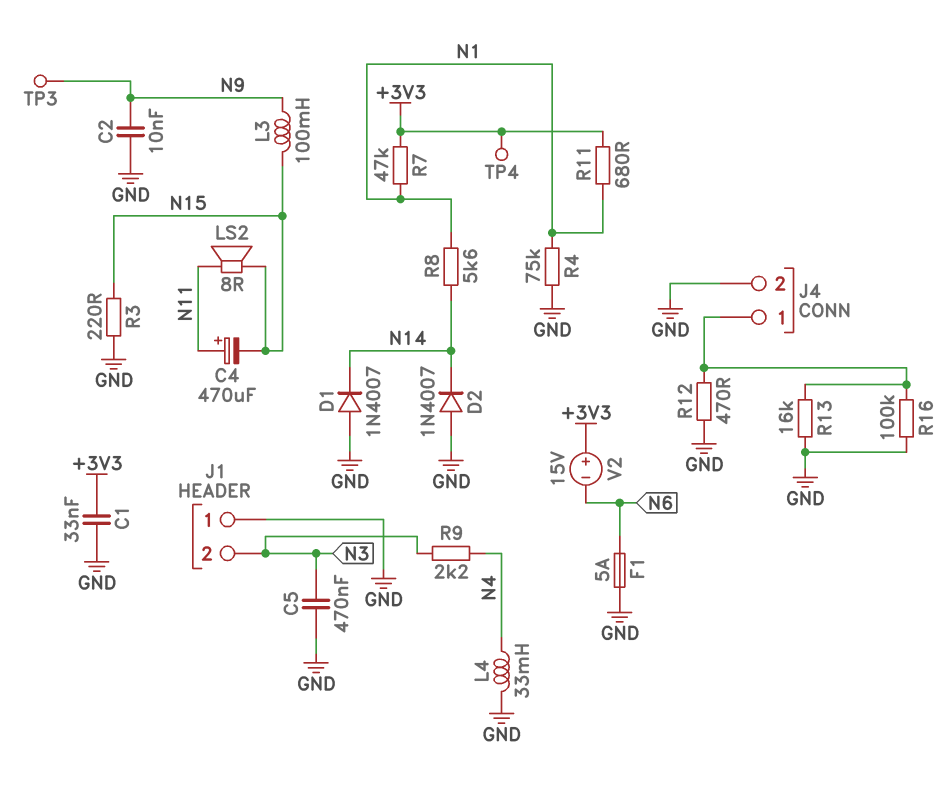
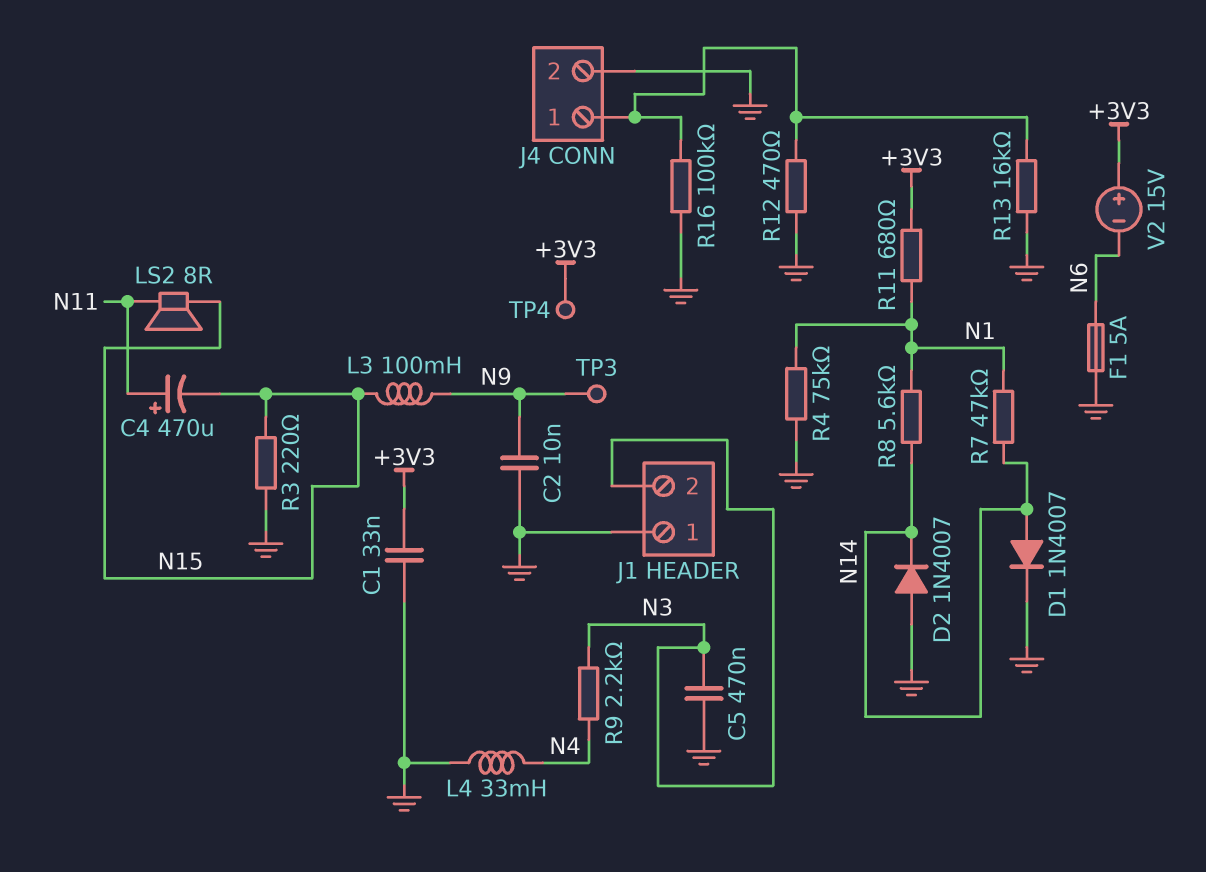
D1: diode 1N4007 (A GND, K N14) -> diode 1N4007 (A N14, K GND)
R7: 47k (+3V3, N1) -> 47k (N1, N14)

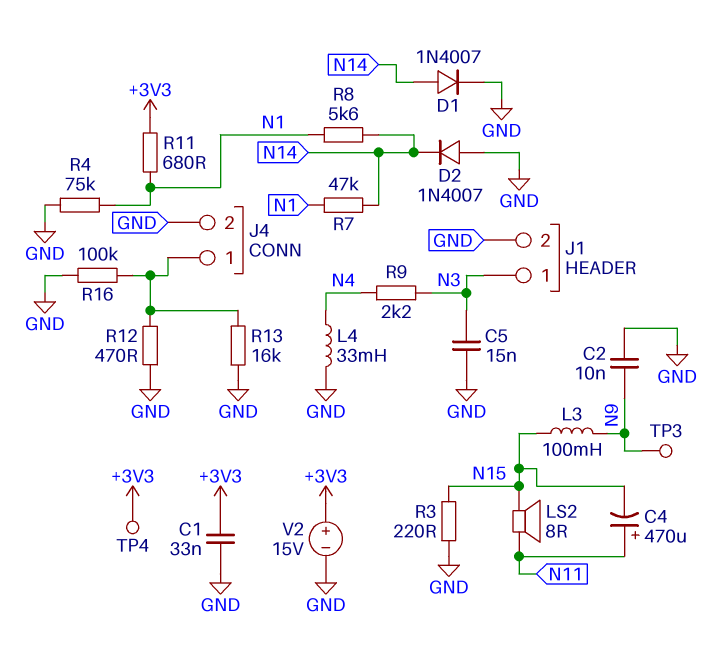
C5: 470nF (GND, N3) -> 15nF (GND, N3)
F1: 5A (GND, N6) -> none
J1 pin 1: GND -> N3
J1 pin 2: N3 -> GND
V2: 15V (plus +3V3, minus N6) -> 15V (plus +3V3, minus GND)

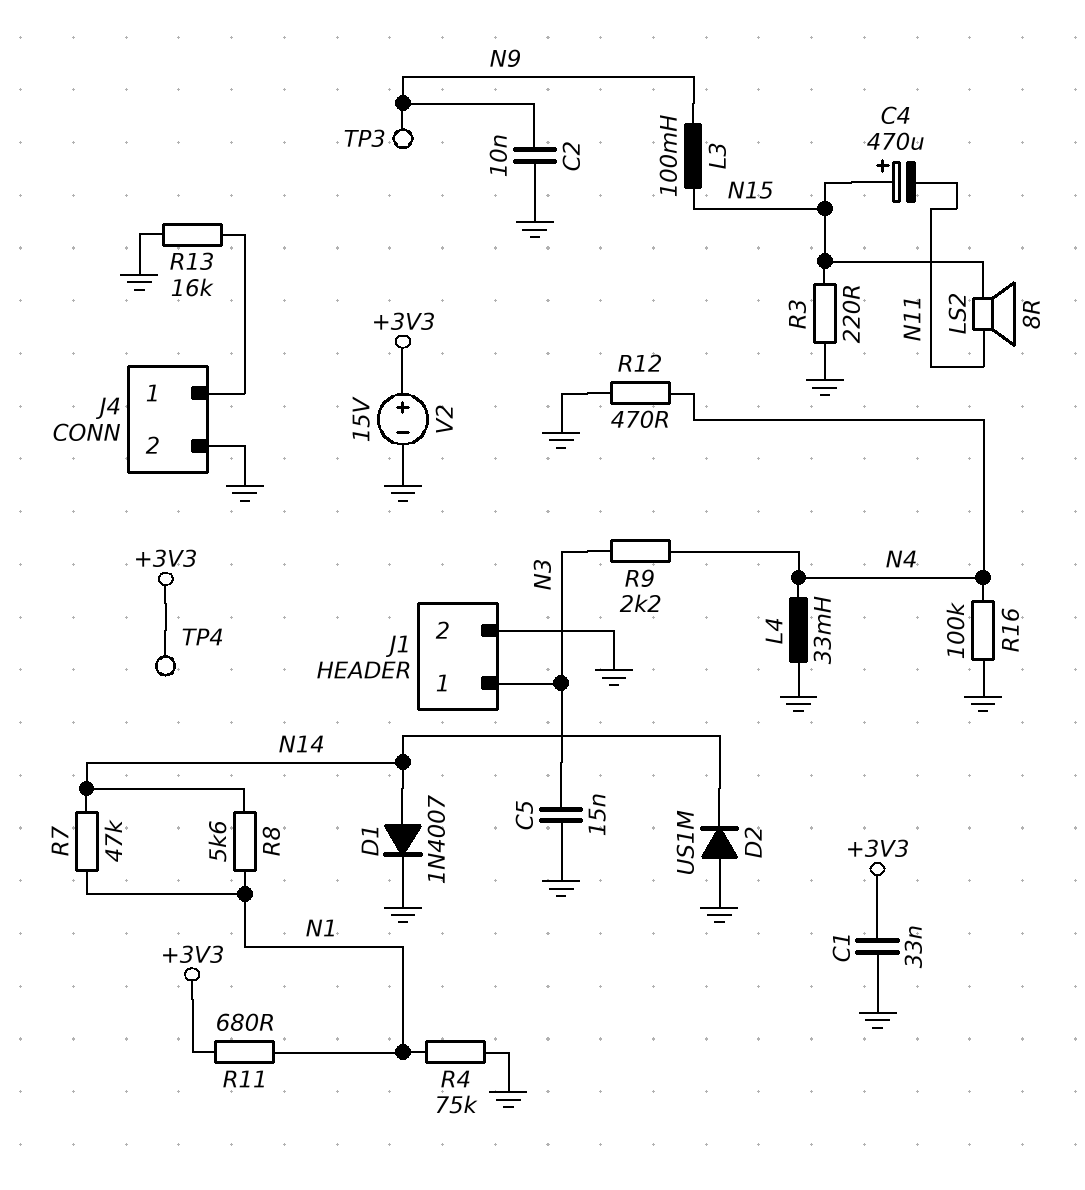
C4: 470uF (plus N11, minus N15) -> 470uF (plus N15, minus N11)
D2: diode 1N4007 (A GND, K N14) -> diode US1M (A GND, K N14)
R12: 470 (GND, J4/1) -> 470 (GND, N4)
R16: 100k (GND, J4/1) -> 100k (GND, N4)

